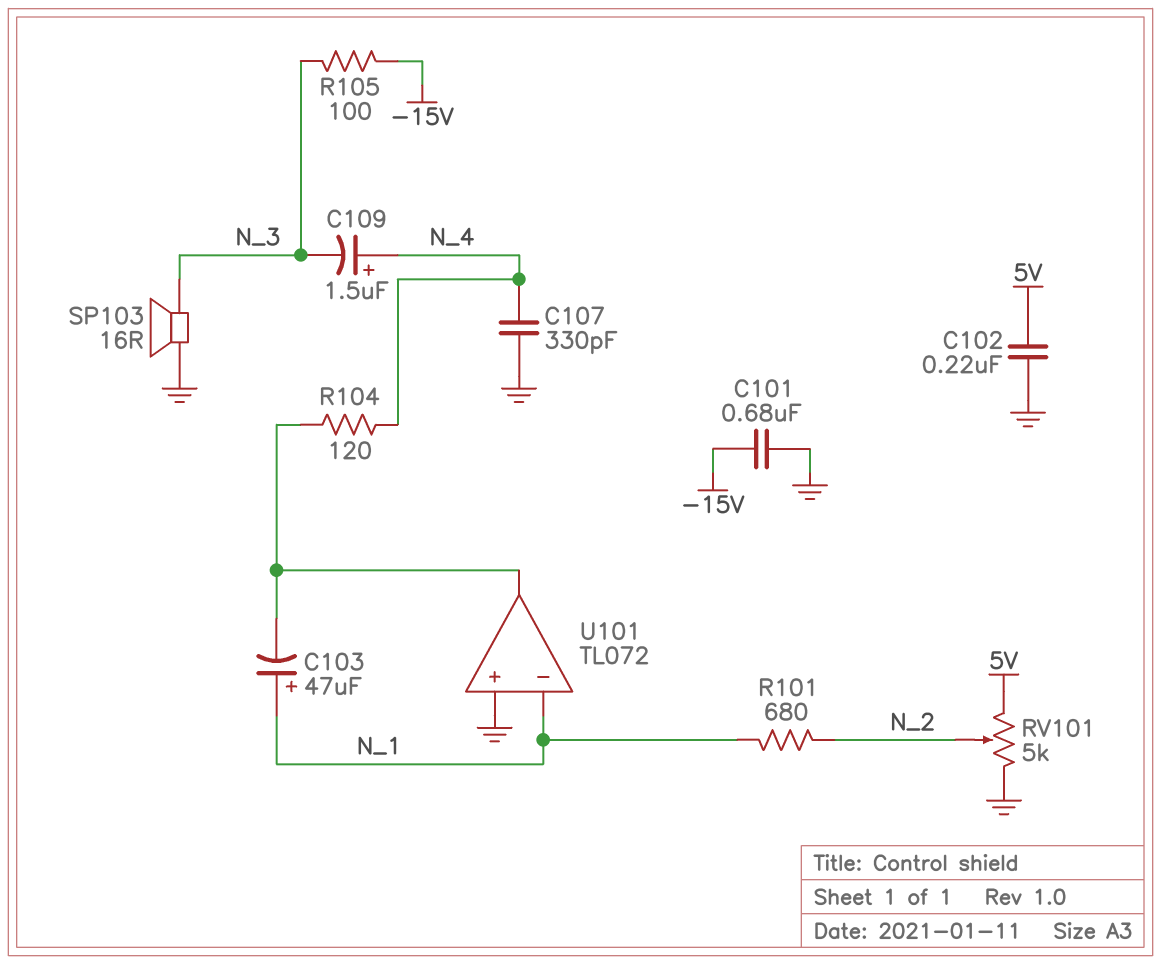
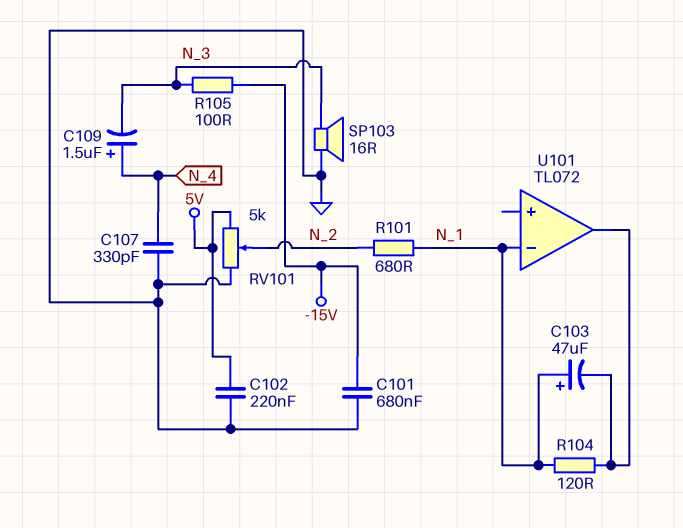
R104: 120 (N_4, U101/out) -> 120 (N_1, U101/out)
U101 pin in+: GND -> none

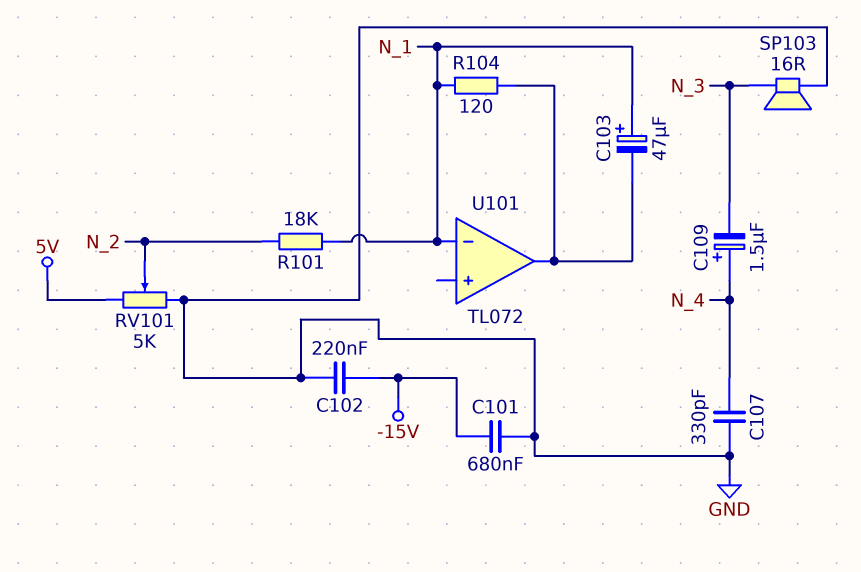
C102: 220nF (5V, GND) -> 220nF (-15V, GND)
R101: 680 (N_1, N_2) -> 18k (N_1, N_2)
R105: 100 (-15V, N_3) -> none

